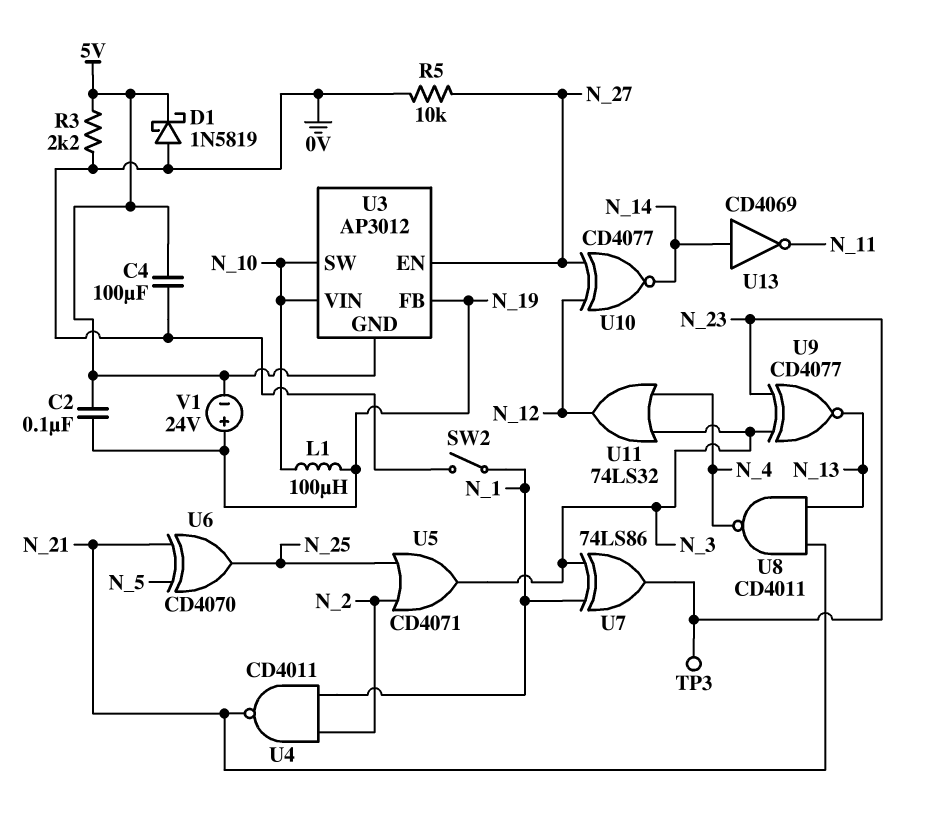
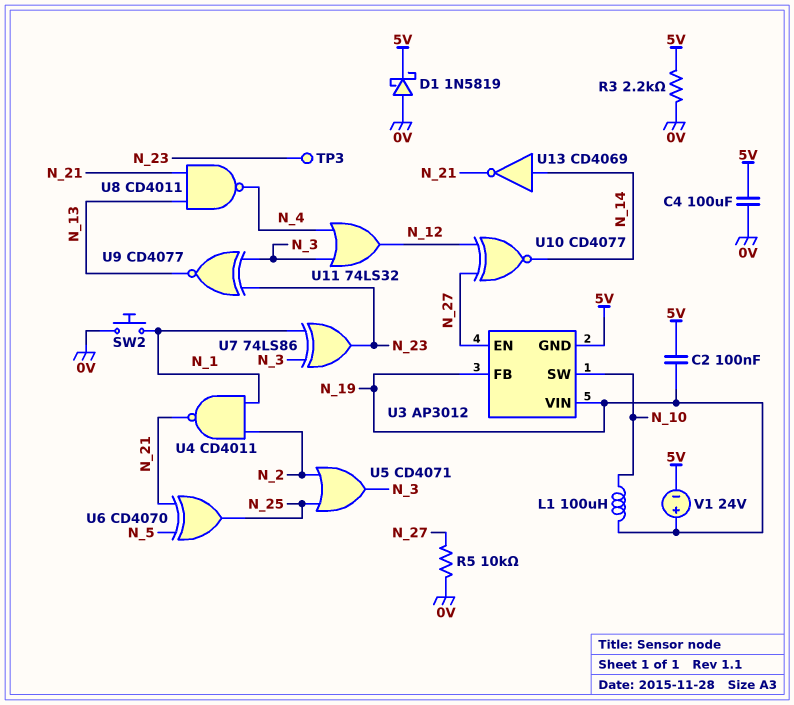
SW2: switch (0V, N_1) -> button (0V, N_1)
U3 pin VIN: N_10 -> N_19
U13: NOT CD4069 (in N_14, out N_11) -> NOT CD4069 (in N_14, out N_21)

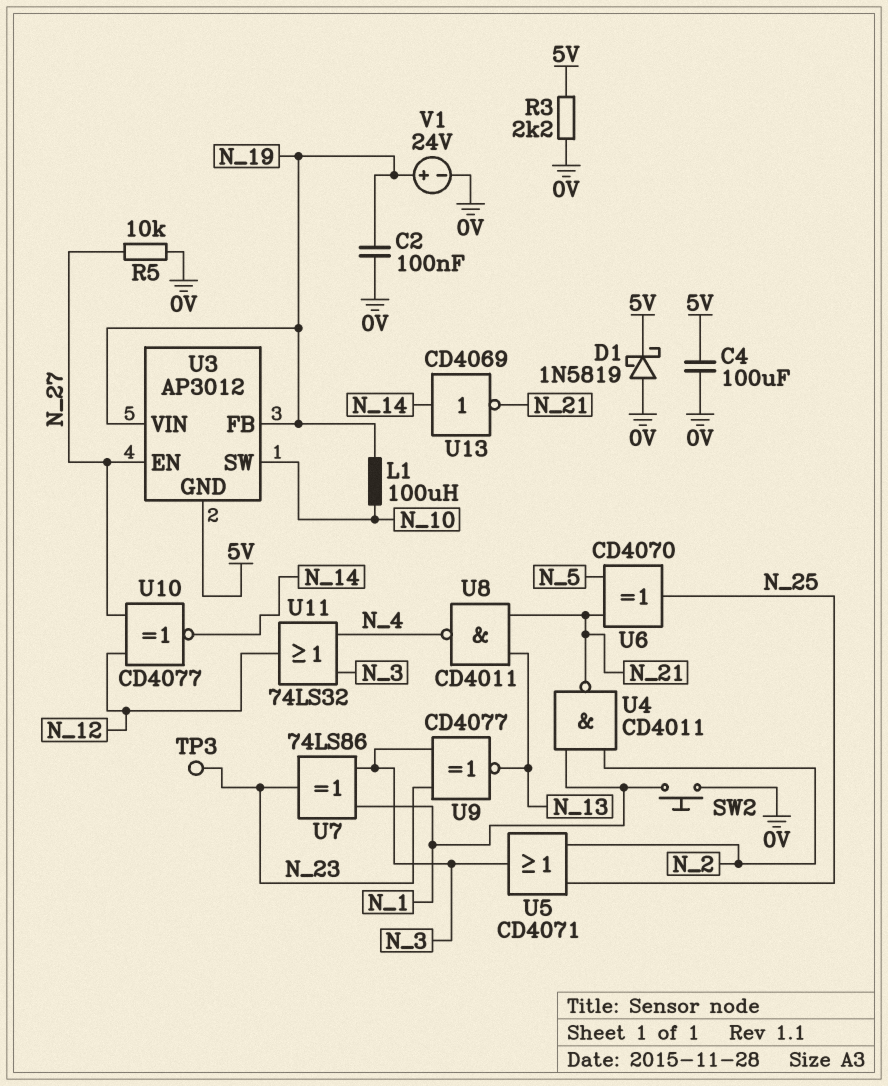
C2: 100nF (5V, N_19) -> 100nF (0V, N_19)
V1: 24V (plus N_19, minus 5V) -> 24V (plus N_19, minus 0V)

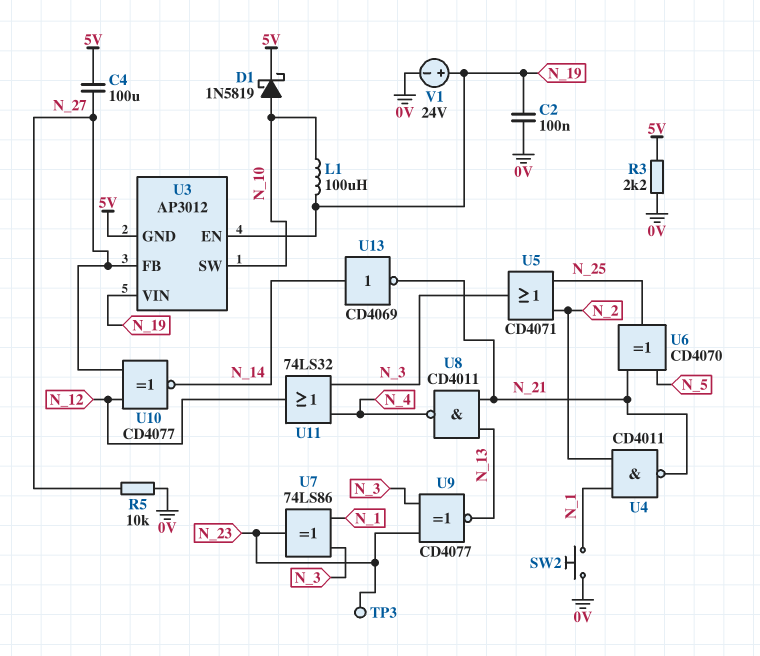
C4: 100uF (0V, 5V) -> 100uF (5V, N_27)
D1: schottky 1N5819 (A 0V, K 5V) -> schottky 1N5819 (A N_10, K 5V)
U3 pin EN: N_27 -> N_19
U3 pin FB: N_19 -> N_27

